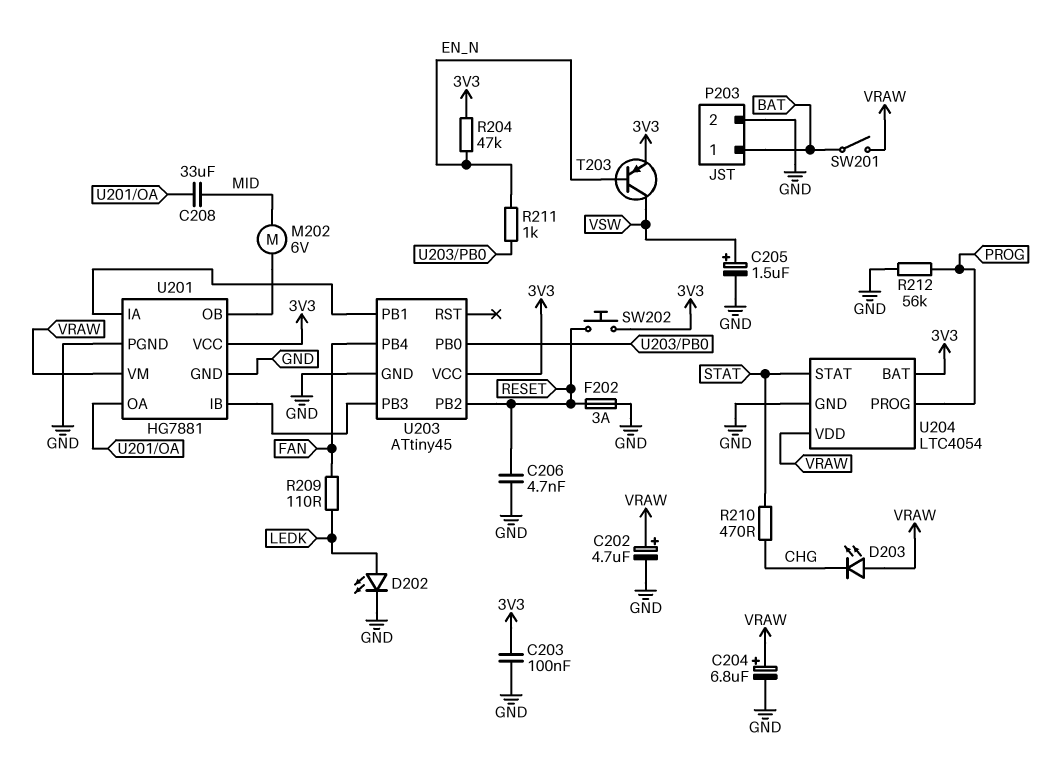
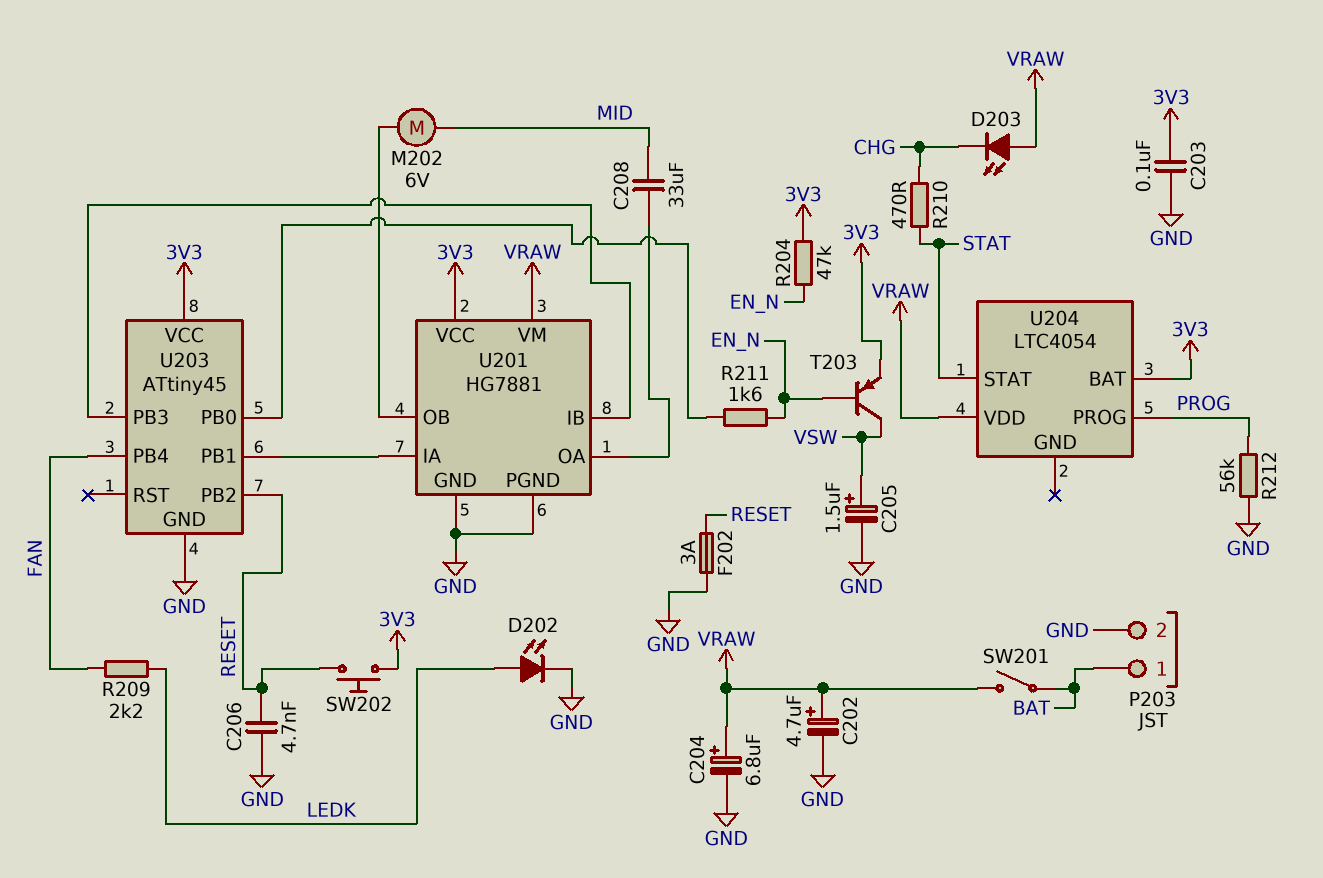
R209: 110 (FAN, LEDK) -> 2.2k (FAN, LEDK)
R211: 1k (EN_N, U203/PB0) -> 1.6k (EN_N, U203/PB0)
U204 pin GND: GND -> none

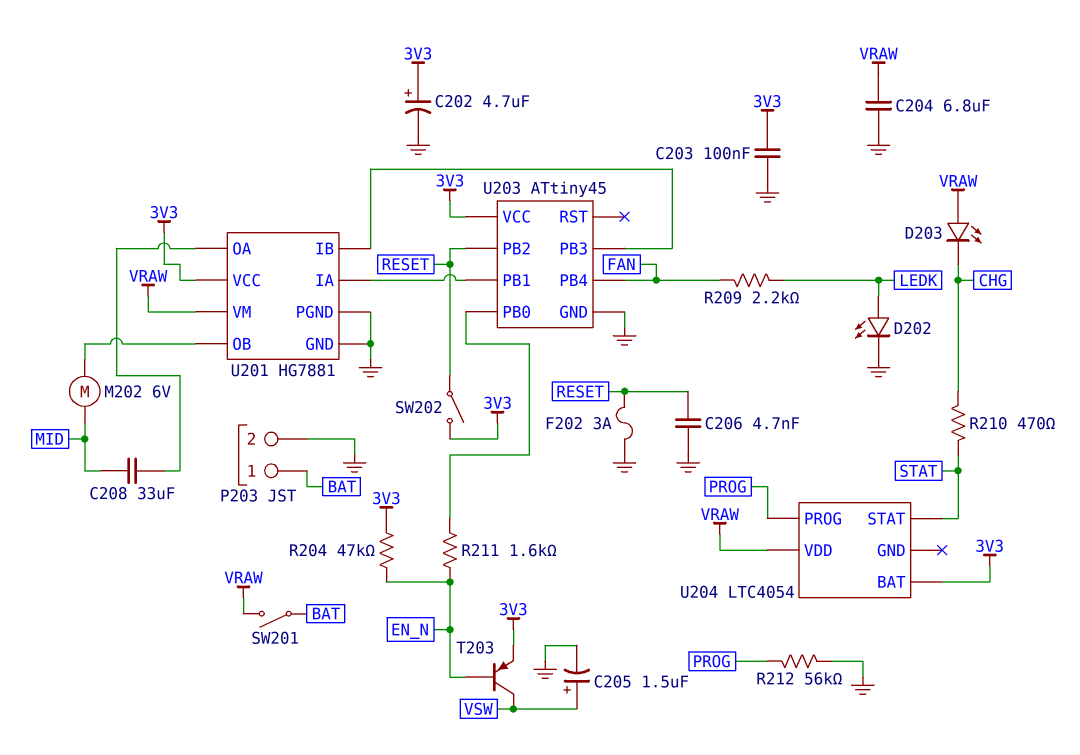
C202: 4.7uF (plus VRAW, minus GND) -> 4.7uF (plus 3V3, minus GND)
C204: 6.8uF (plus VRAW, minus GND) -> 6.8uF (GND, VRAW)
SW202: button (3V3, RESET) -> switch (3V3, RESET)

